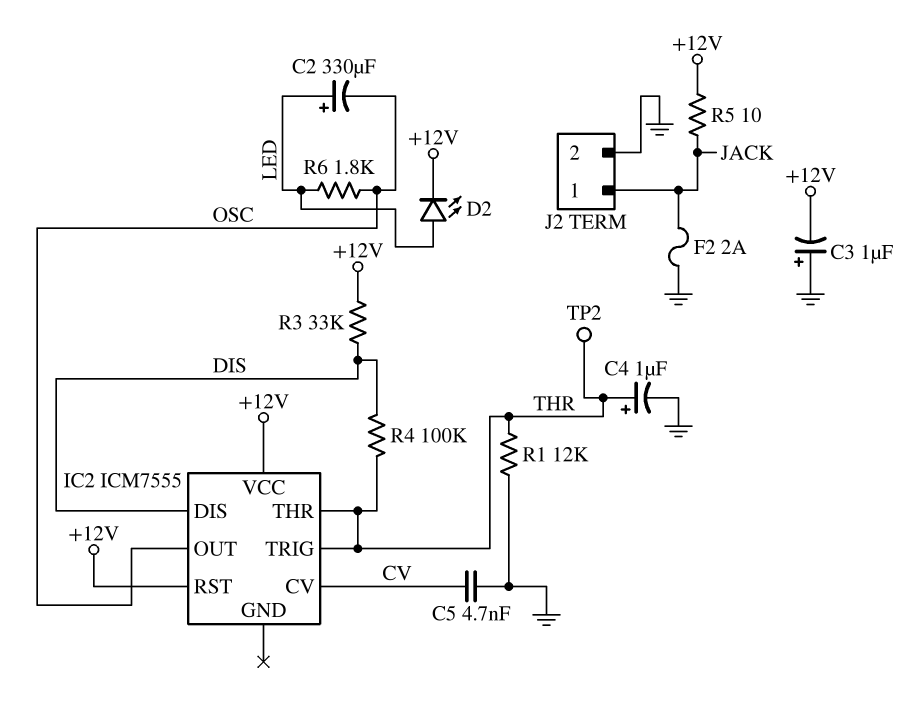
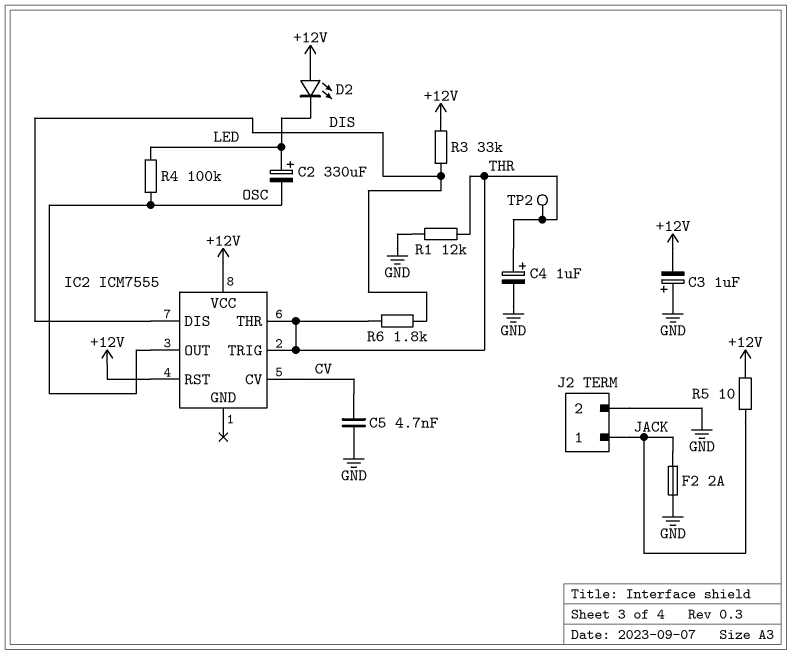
D2: LED (A LED, K +12V) -> LED (A +12V, K LED)
R4: 100k (DIS, THR) -> 100k (LED, OSC)
R6: 1.8k (LED, OSC) -> 1.8k (DIS, THR)

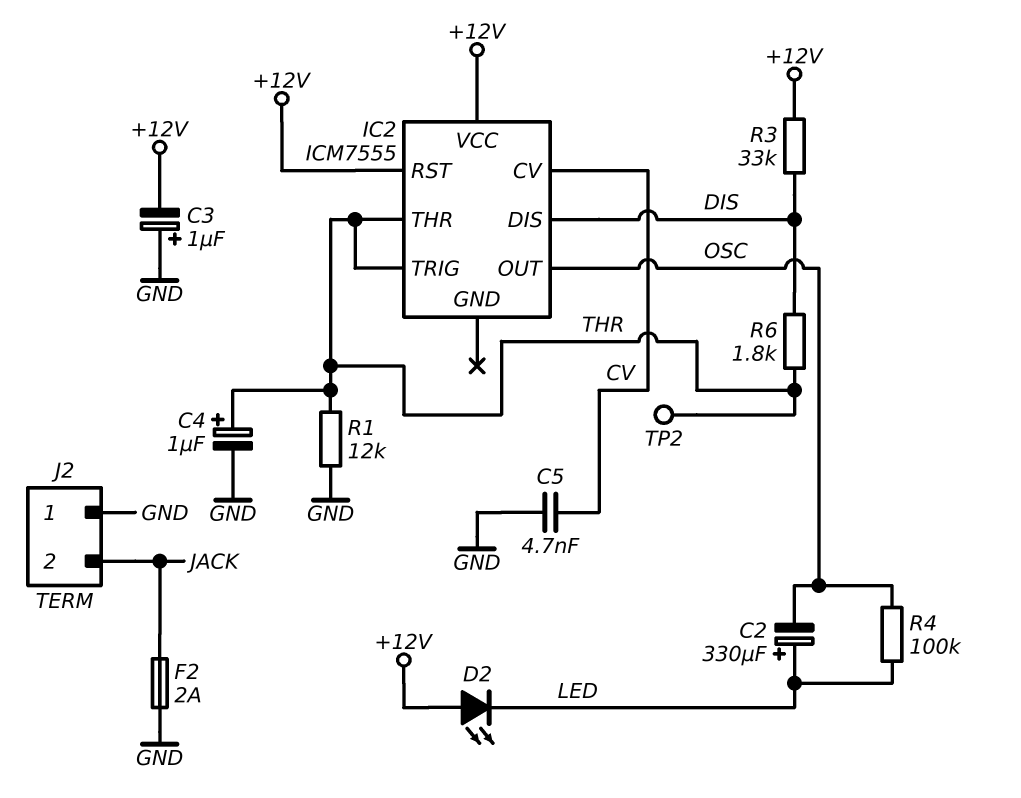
J2 pin 1: JACK -> GND
J2 pin 2: GND -> JACK
R5: 10 (+12V, JACK) -> none

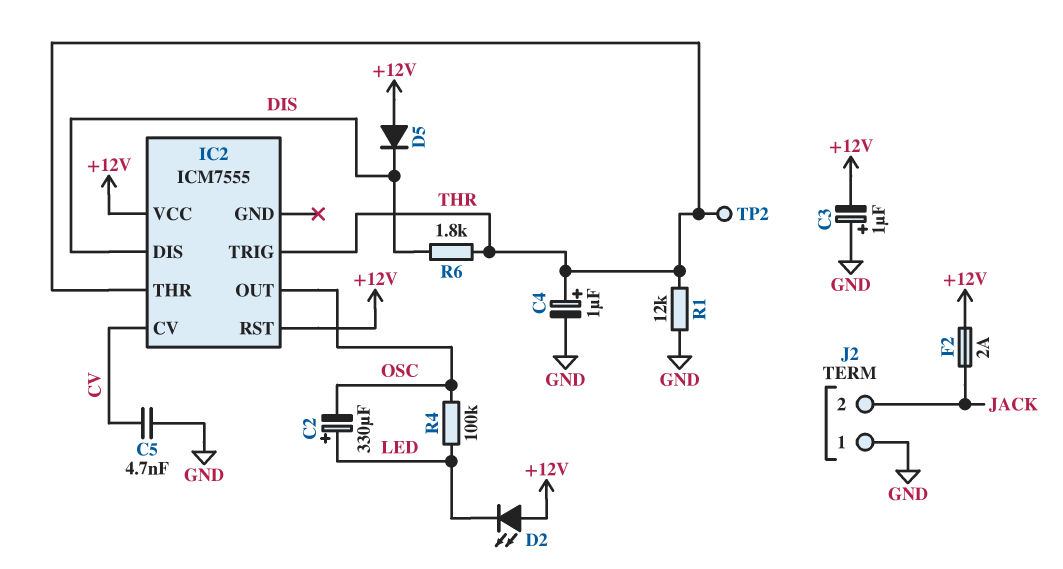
D5: none -> diode (A +12V, K DIS)
F2: 2A (GND, JACK) -> 2A (+12V, JACK)
R3: 33k (+12V, DIS) -> none

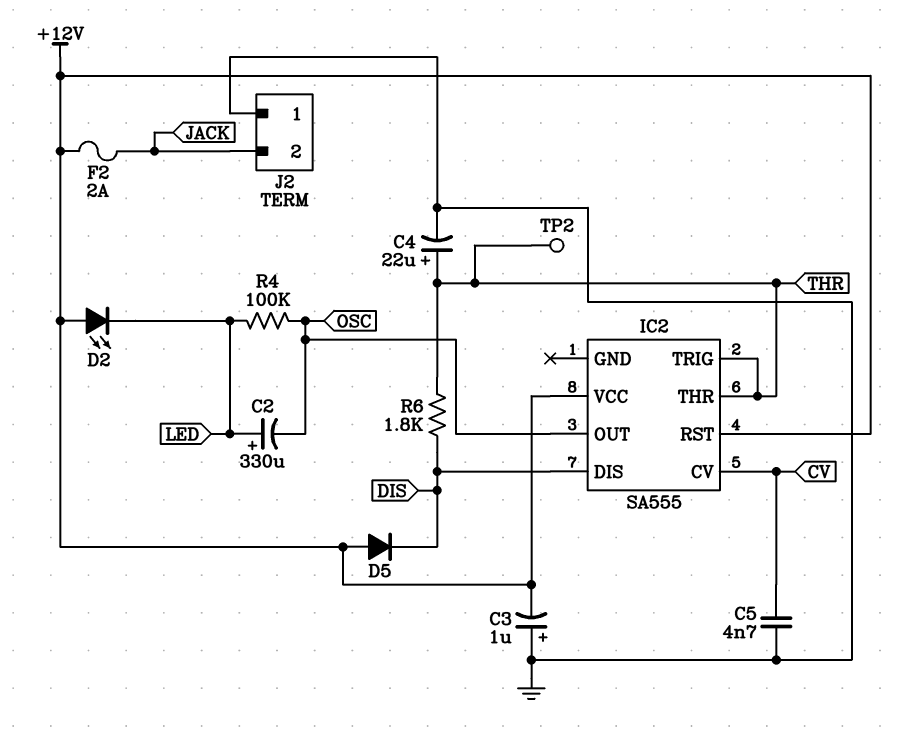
C4: 1uF (plus THR, minus GND) -> 22uF (plus THR, minus GND)
IC2: ICM7555 -> SA555
R1: 12k (GND, THR) -> none

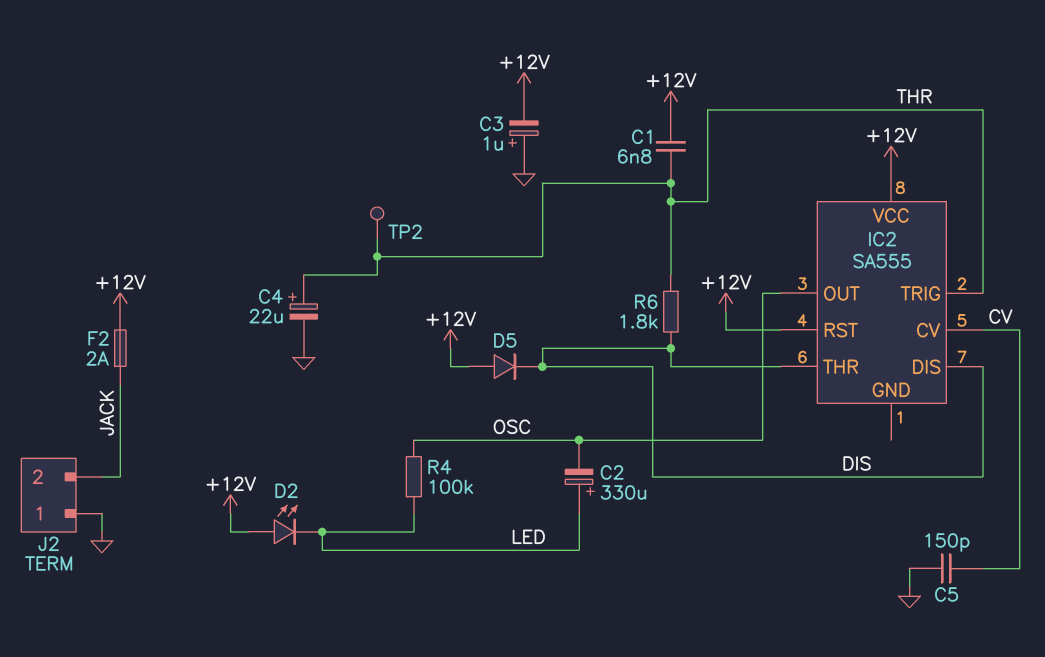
C1: none -> 6.8nF (+12V, THR)
C5: 4.7nF (CV, GND) -> 150pF (CV, GND)
IC2 pin THR: THR -> DIS

